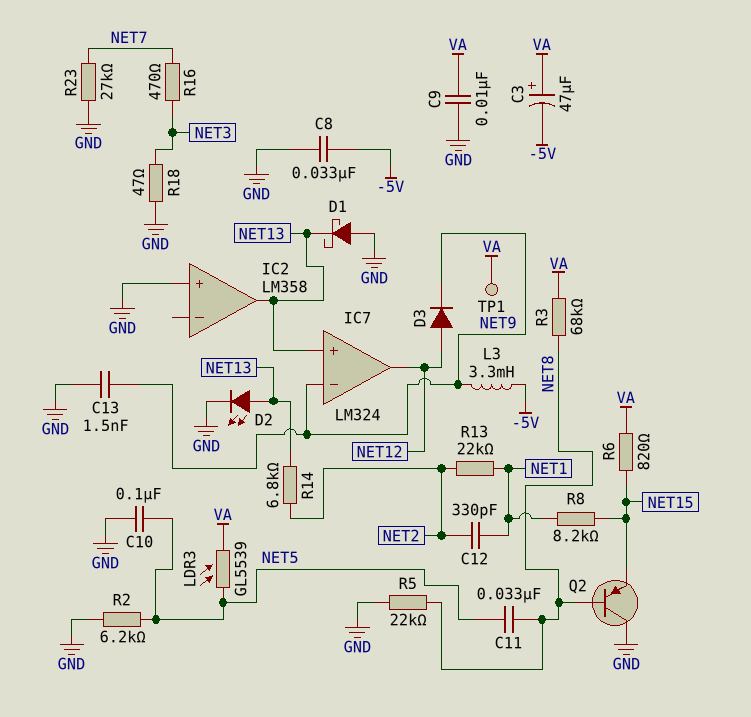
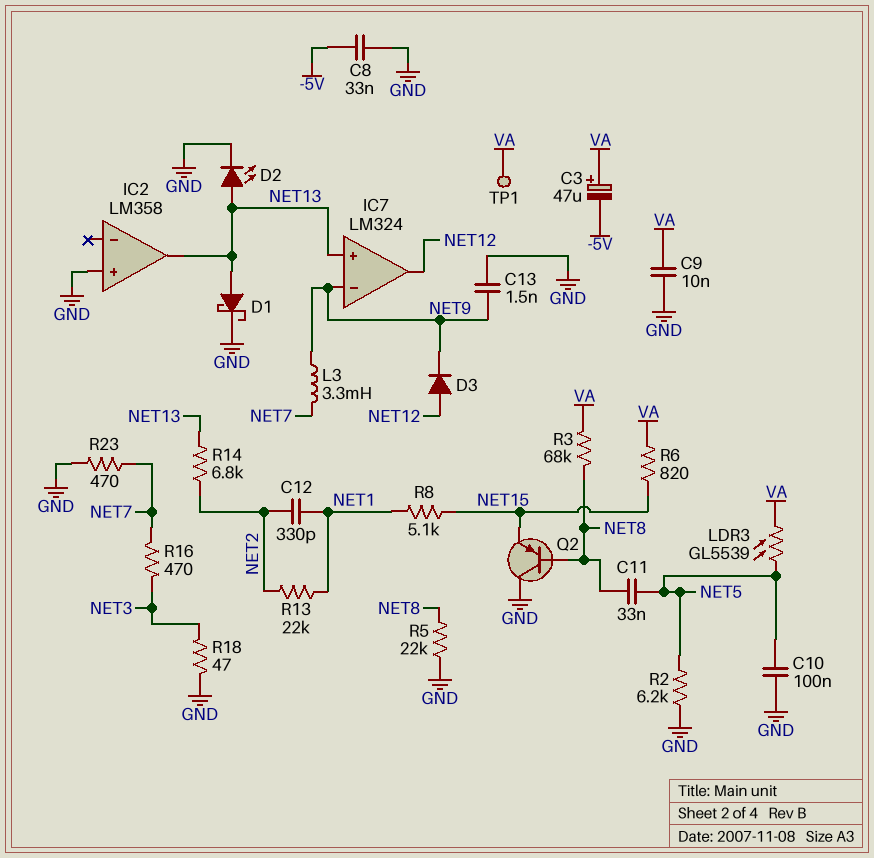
D1: schottky (A GND, K NET13) -> schottky (A NET13, K GND)
L3: 3.3mH (-5V, NET9) -> 3.3mH (NET7, NET9)
R8: 8.2k (NET1, NET15) -> 5.1k (NET1, NET15)
R23: 27k (GND, NET7) -> 470 (GND, NET7)

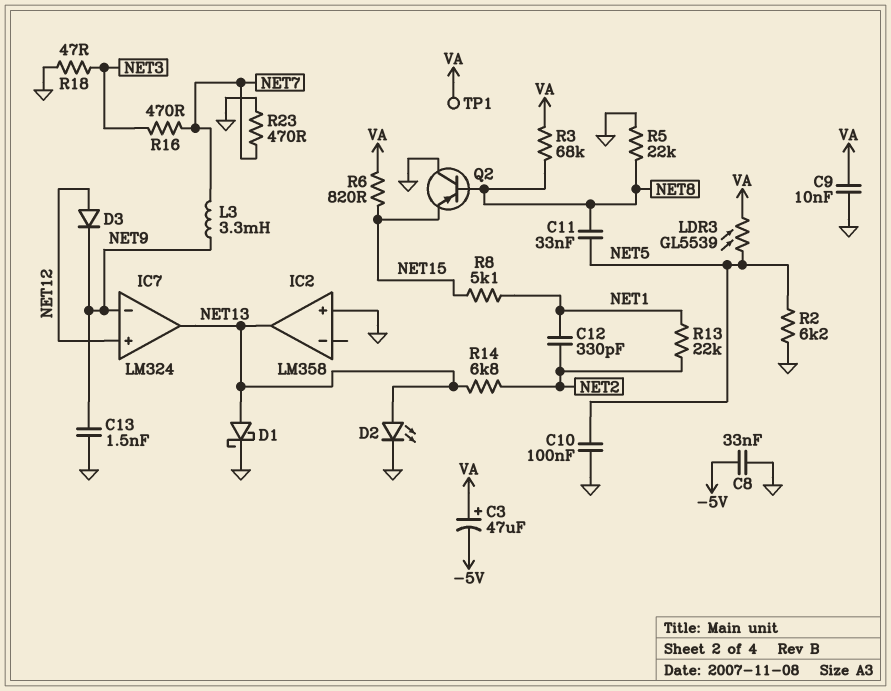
IC7 pin in+: NET13 -> NET12
IC7 pin out: NET12 -> NET13

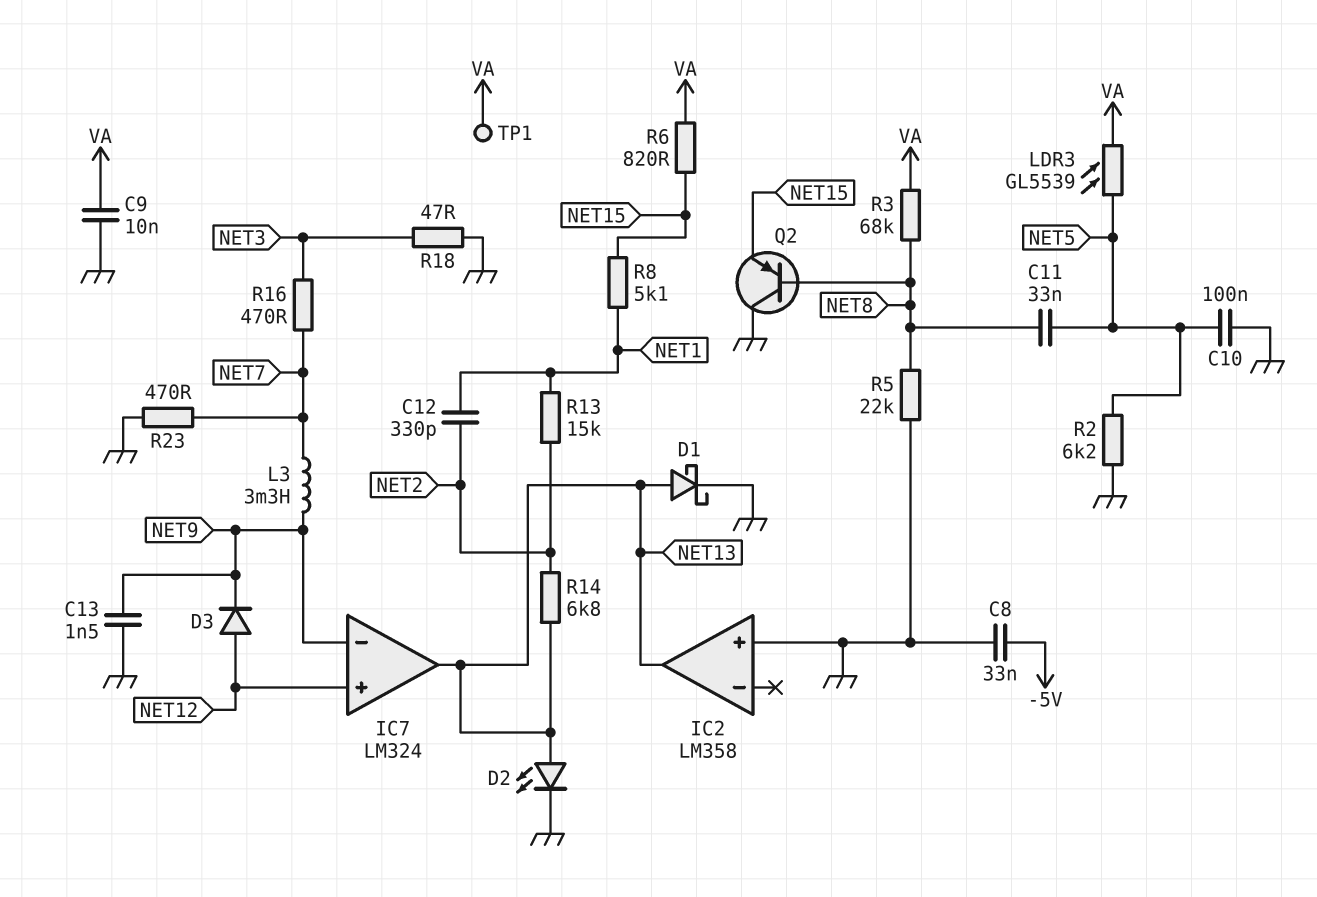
C3: 47uF (plus VA, minus -5V) -> none
R13: 22k (NET1, NET2) -> 15k (NET1, NET2)

